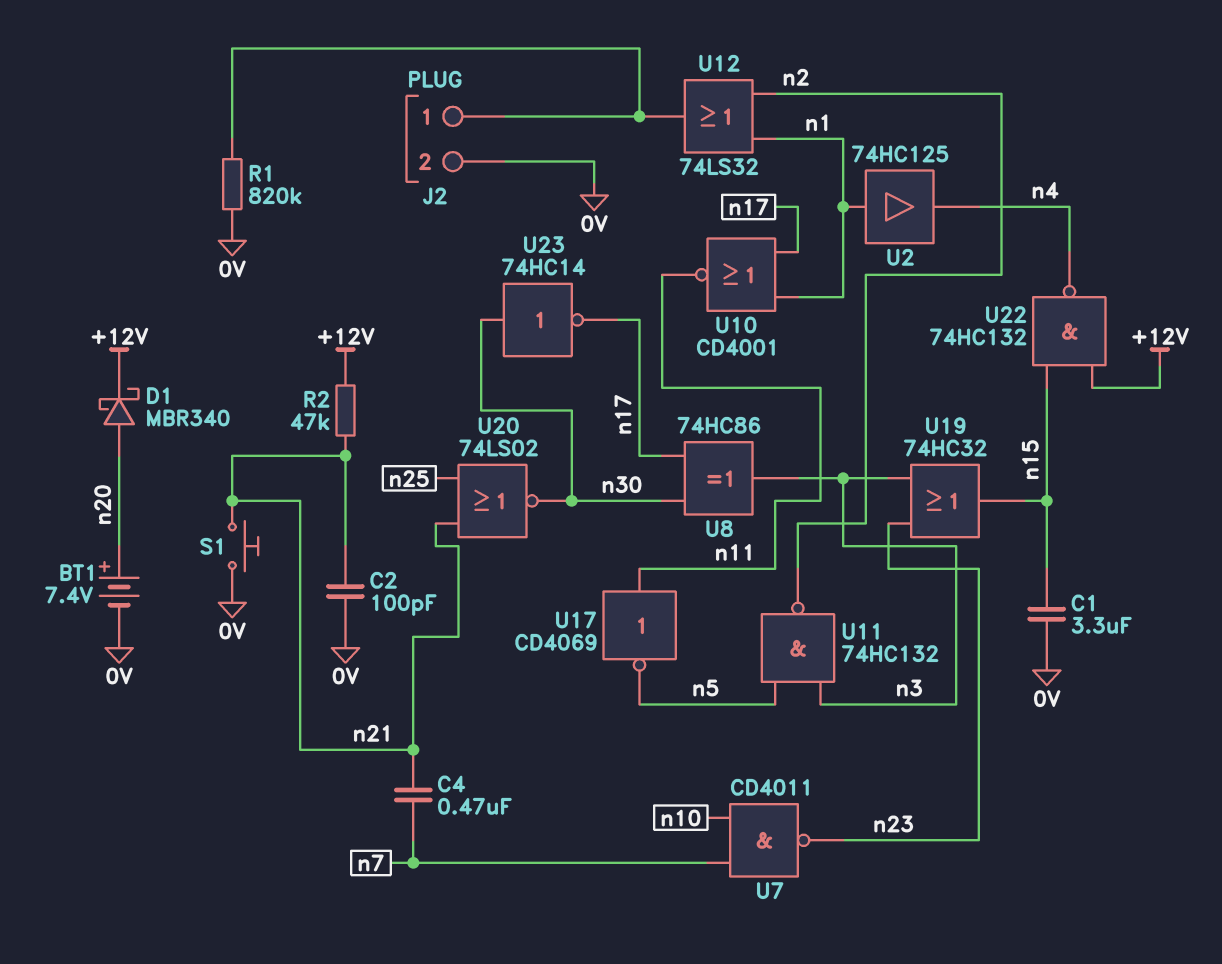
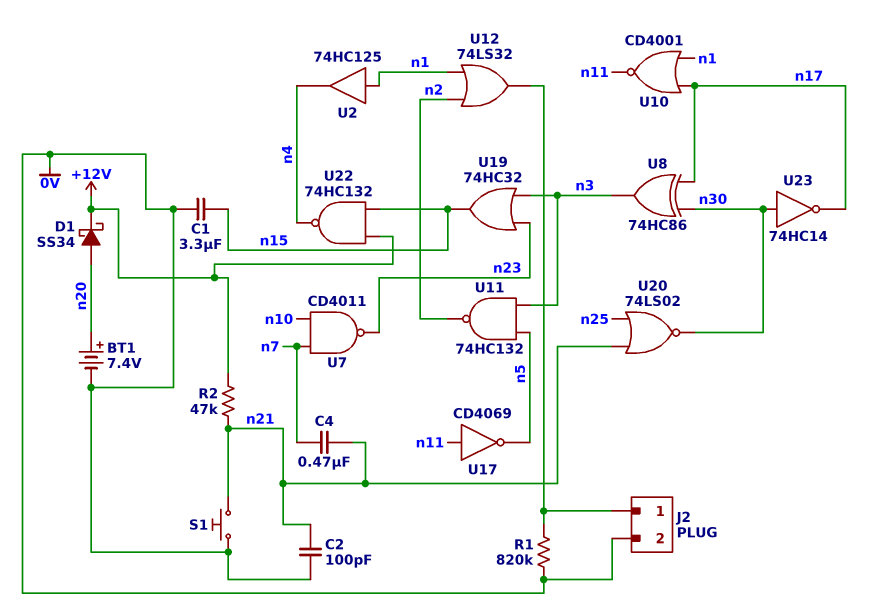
D1: schottky MBR340 (A n20, K +12V) -> schottky SS34 (A n20, K +12V)

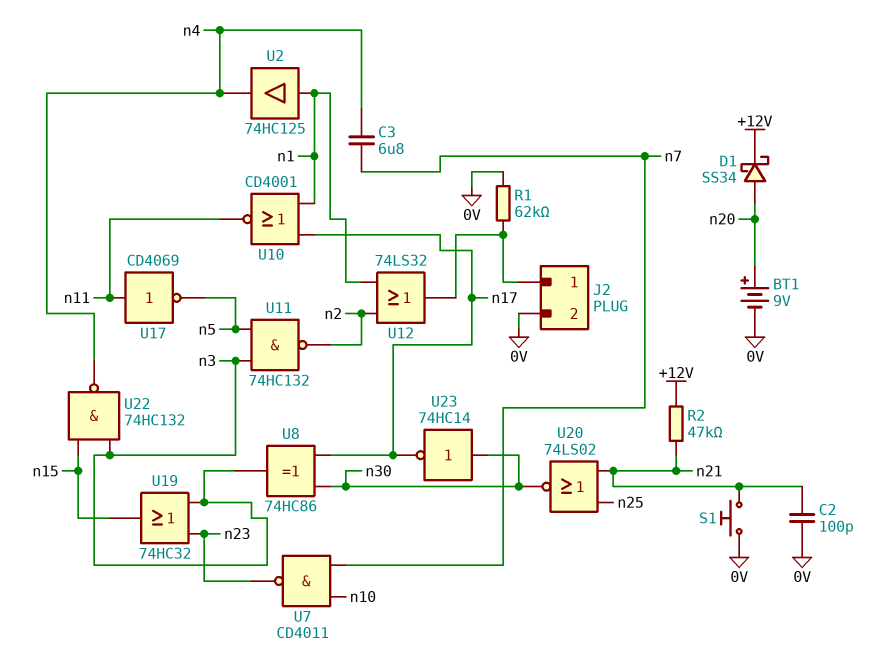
BT1: 7.4V (plus n20, minus 0V) -> 9V (plus n20, minus 0V)
C1: 3.3uF (0V, n15) -> none
C3: none -> 6.8uF (n4, n7)
C4: 470nF (n7, n21) -> none
R1: 820k (0V, J2/1) -> 62k (0V, J2/1)
U22: NAND 74HC132 (in +12V, in n15, out n4) -> NAND 74HC132 (in n3, in n15, out n4)

